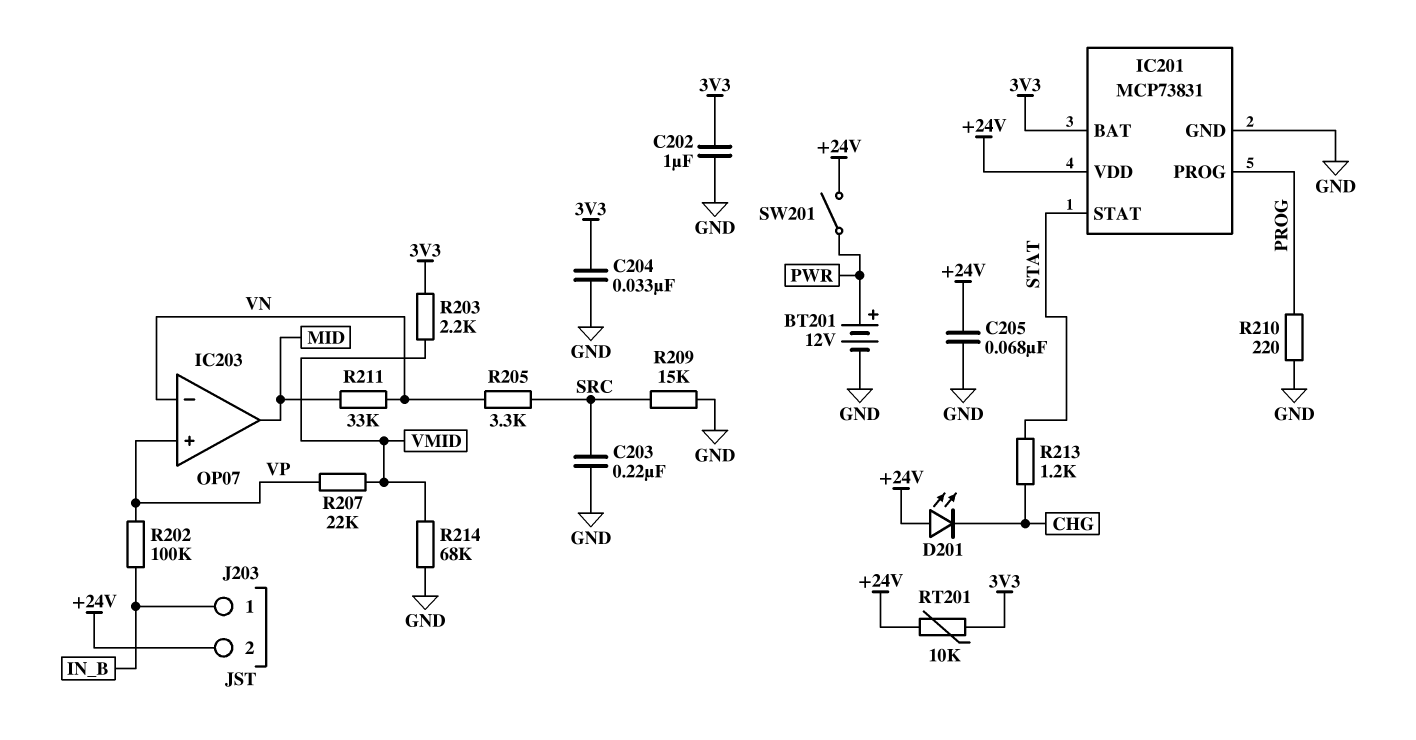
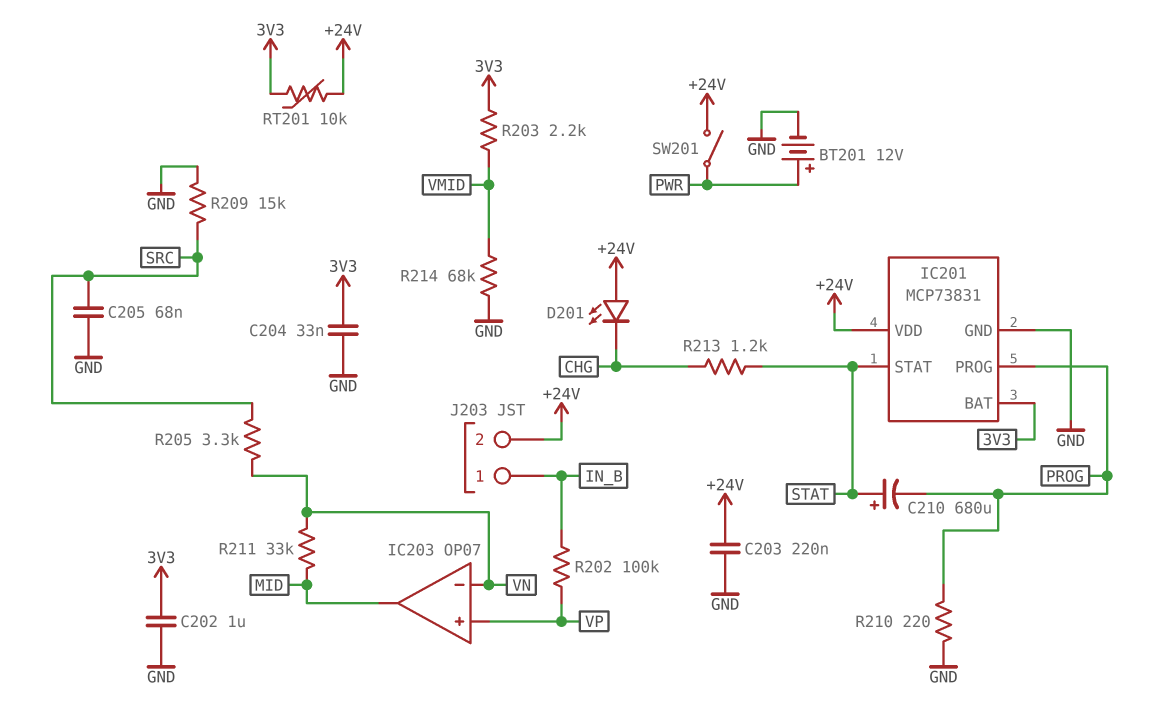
C203: 220nF (GND, SRC) -> 220nF (+24V, GND)
C205: 68nF (+24V, GND) -> 68nF (GND, SRC)
C210: none -> 680uF (plus STAT, minus PROG)
R207: 22k (VMID, VP) -> none

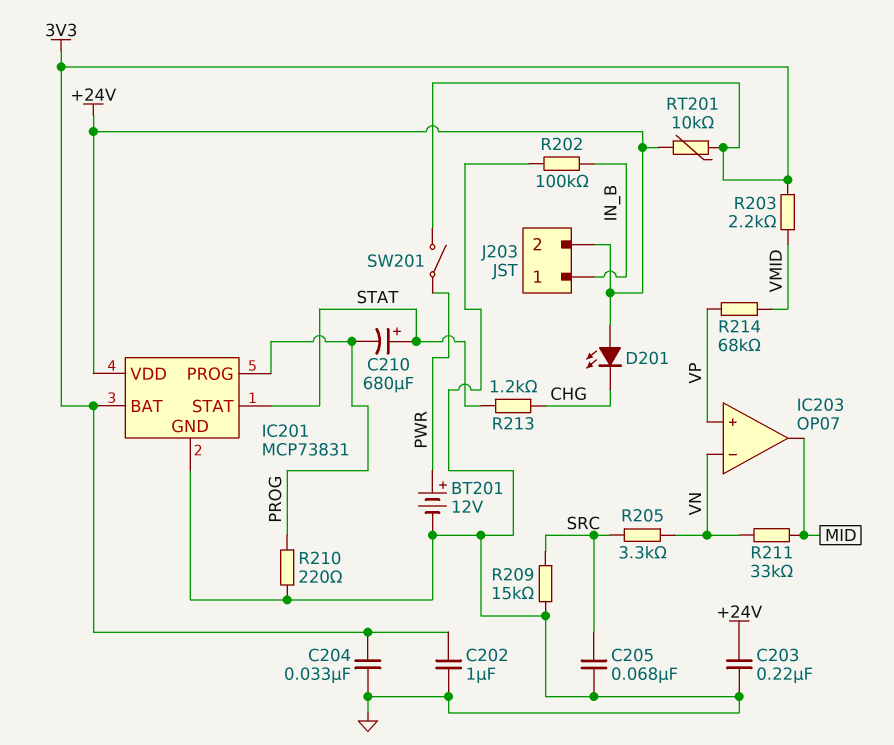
R202: 100k (IN_B, VP) -> 100k (GND, IN_B)
R214: 68k (GND, VMID) -> 68k (VMID, VP)
SW201: switch (+24V, PWR) -> switch (3V3, PWR)

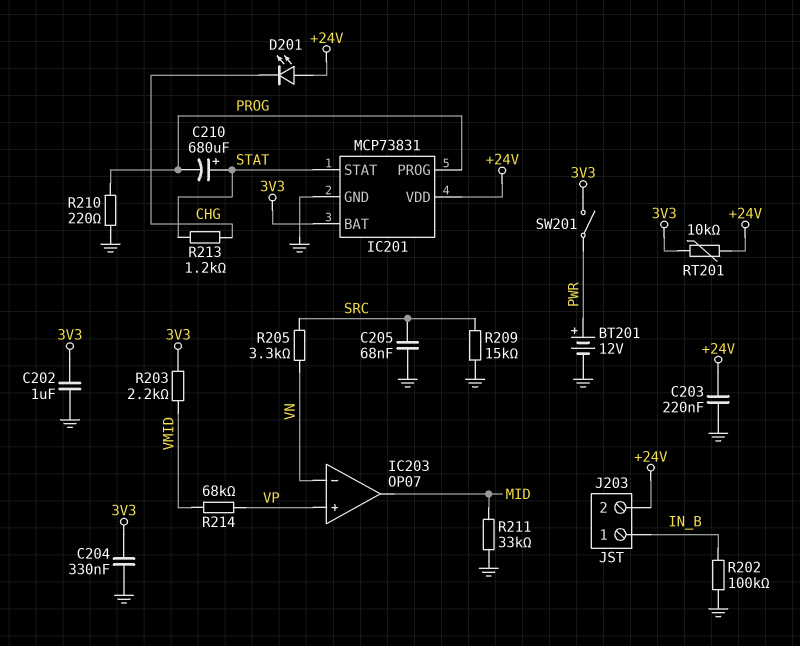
C204: 33nF (3V3, GND) -> 330nF (3V3, GND)
R211: 33k (MID, VN) -> 33k (GND, MID)

